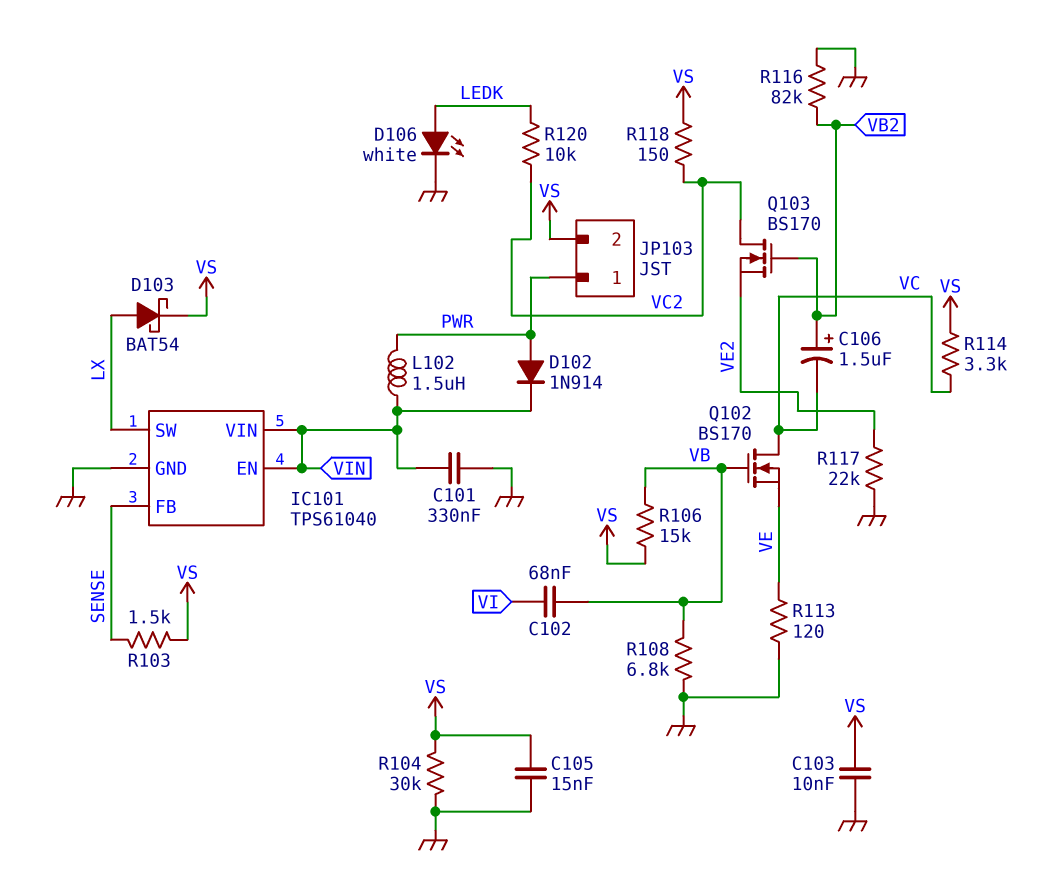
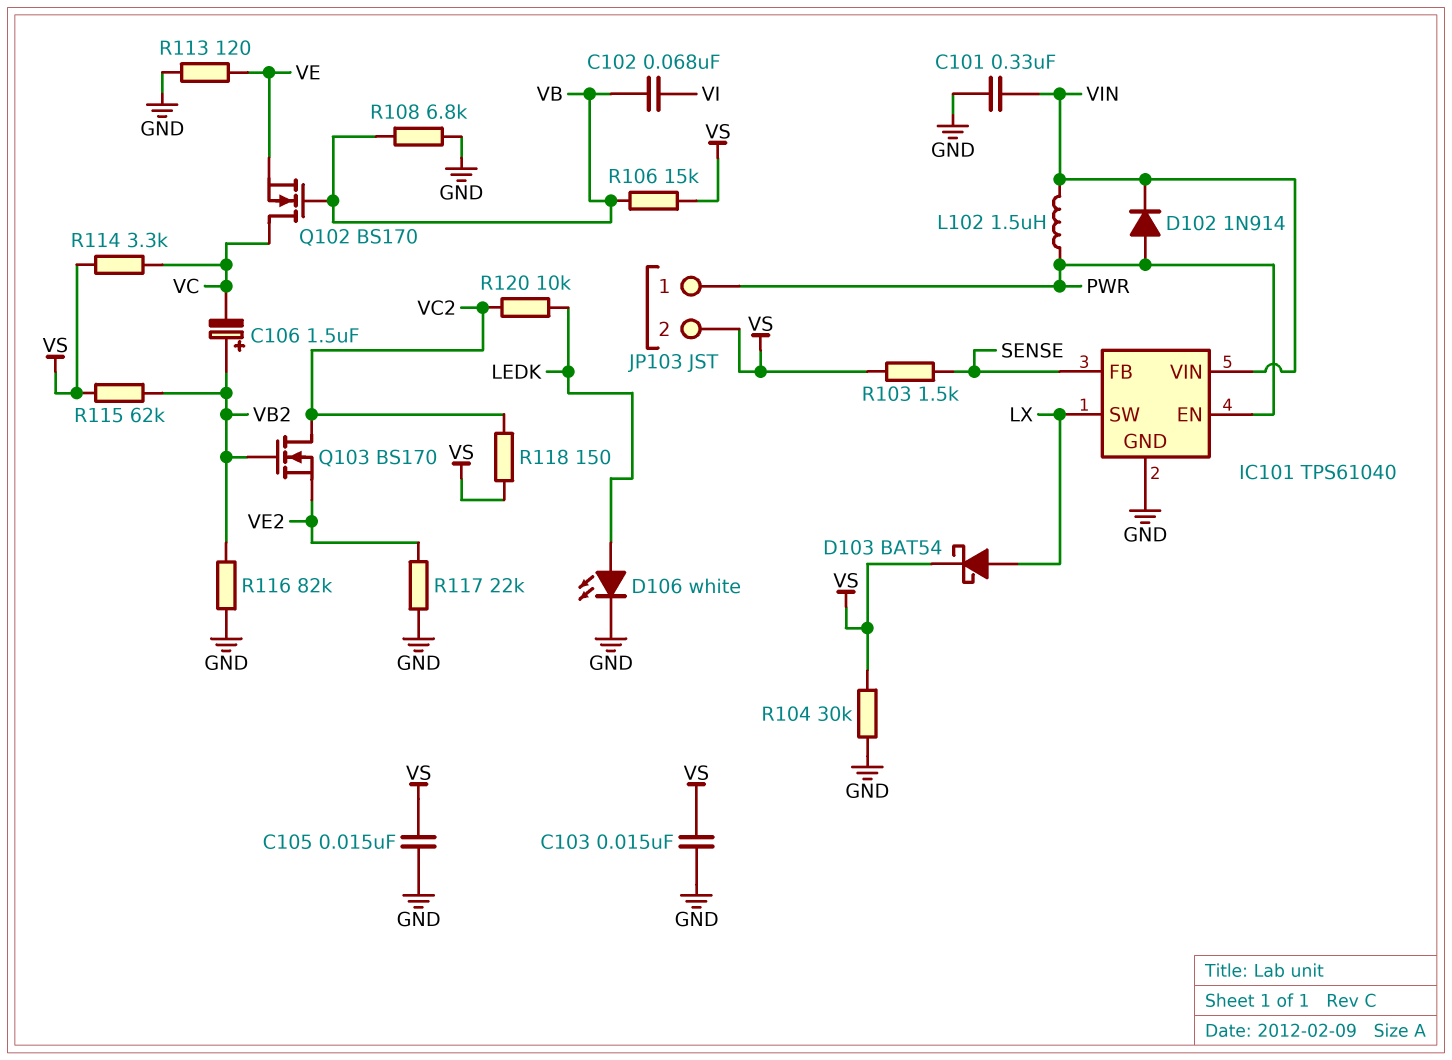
C103: 10nF (GND, VS) -> 15nF (GND, VS)
IC101 pin EN: VIN -> PWR
R115: none -> 62k (VB2, VS)

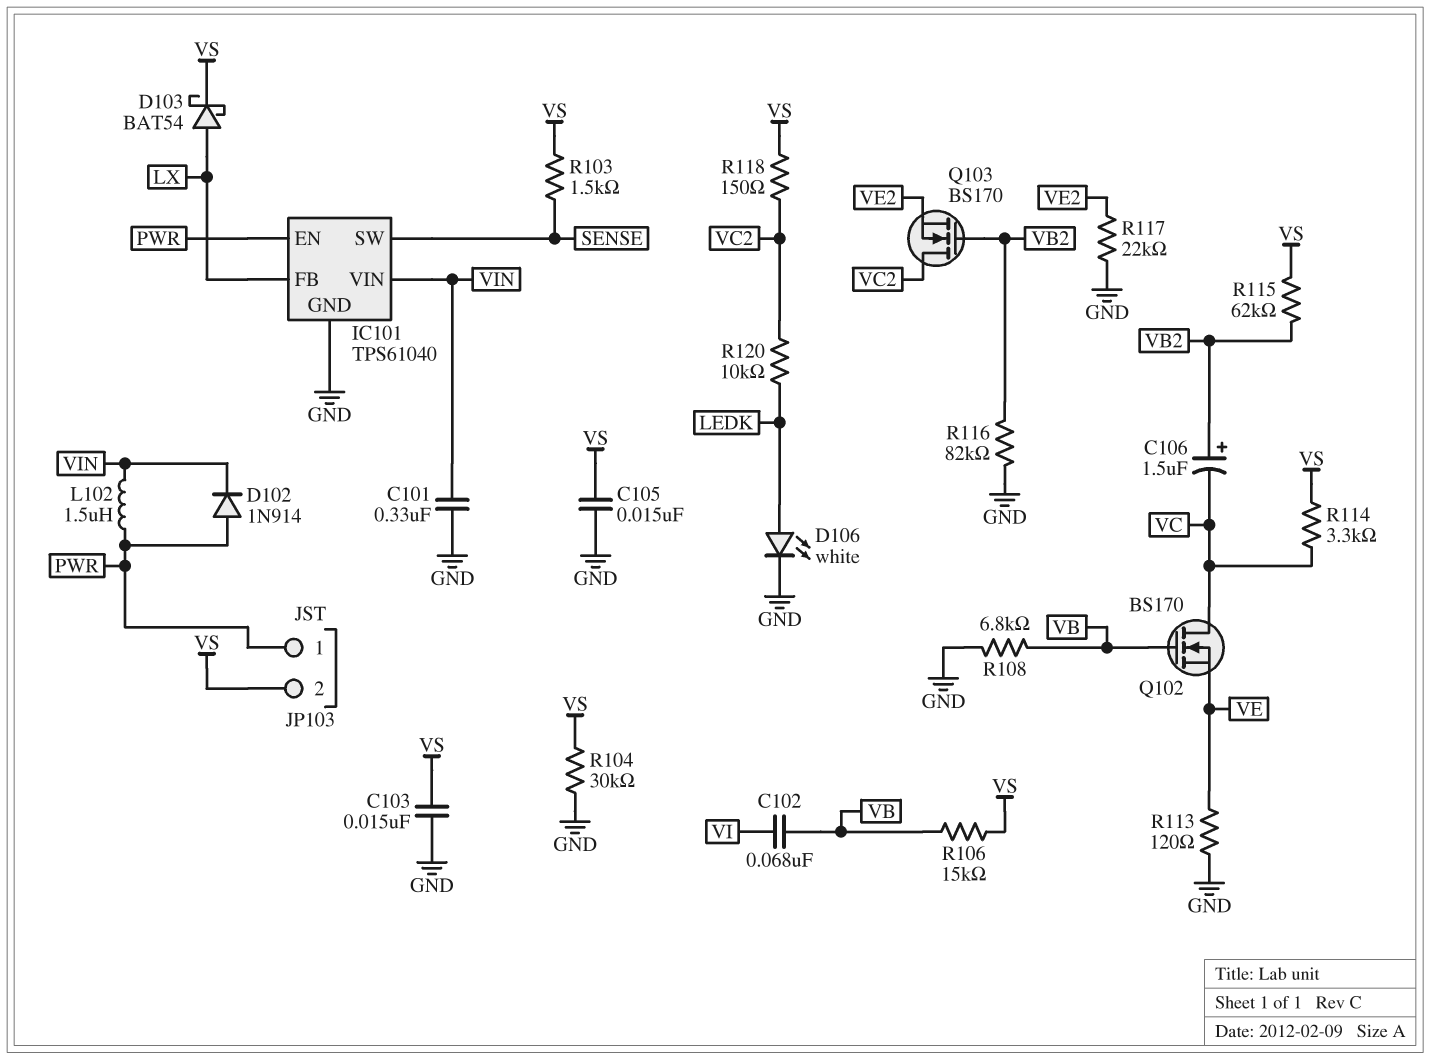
IC101 pin FB: SENSE -> LX
IC101 pin SW: LX -> SENSE

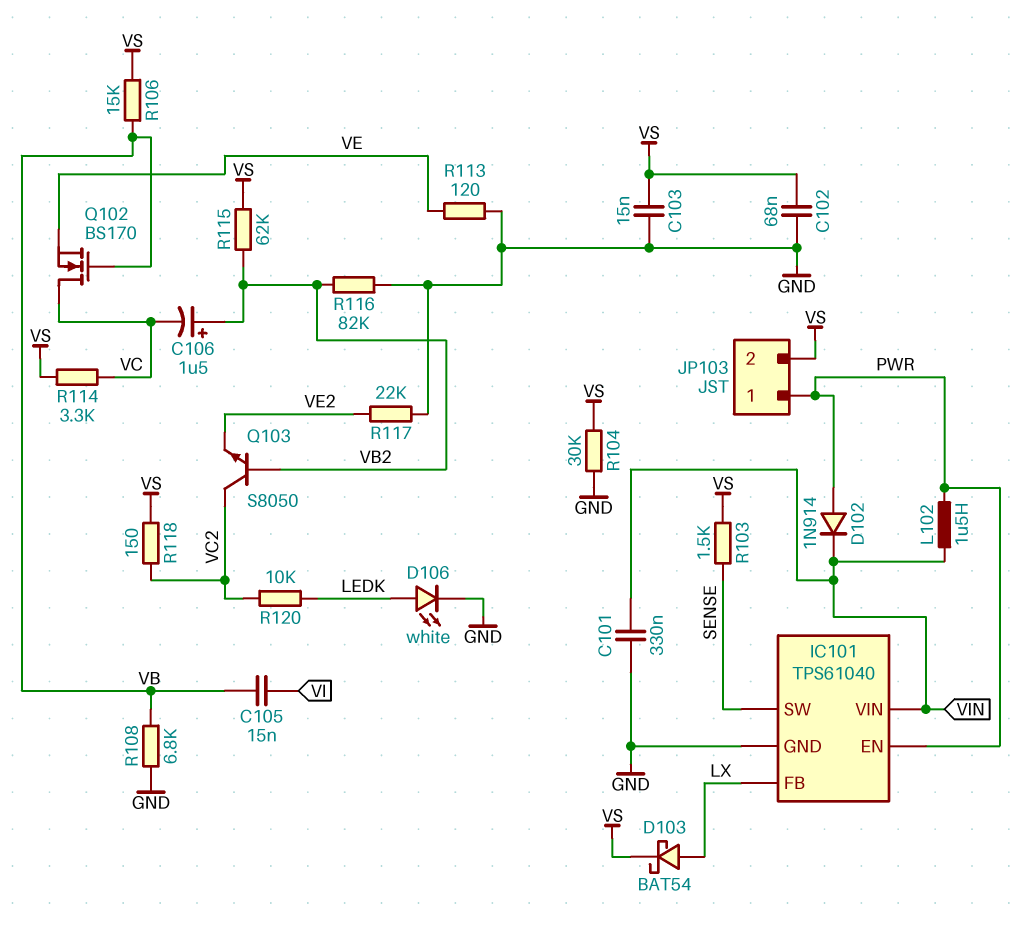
C102: 68nF (VB, VI) -> 68nF (GND, VS)
C105: 15nF (GND, VS) -> 15nF (VB, VI)
Q103: NMOS BS170 (G VB2, D VC2, S VE2) -> NPN S8050 (B VB2, C VC2, E VE2)

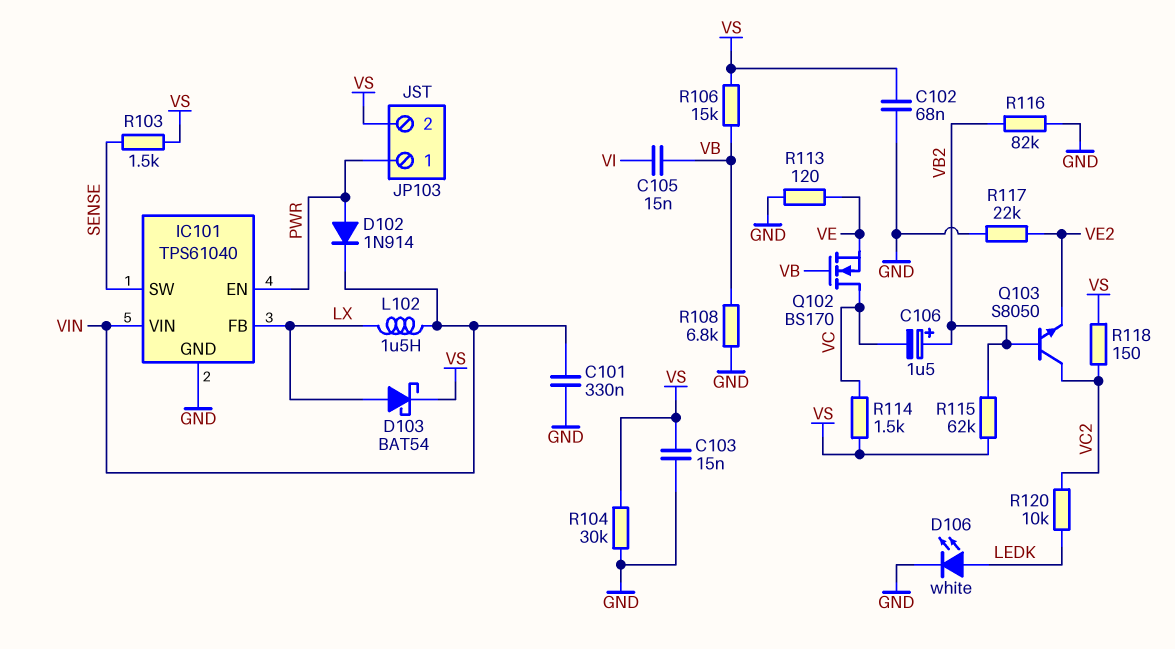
L102: 1.5uH (PWR, VIN) -> 1.5uH (LX, VIN)
R114: 3.3k (VC, VS) -> 1.5k (VC, VS)

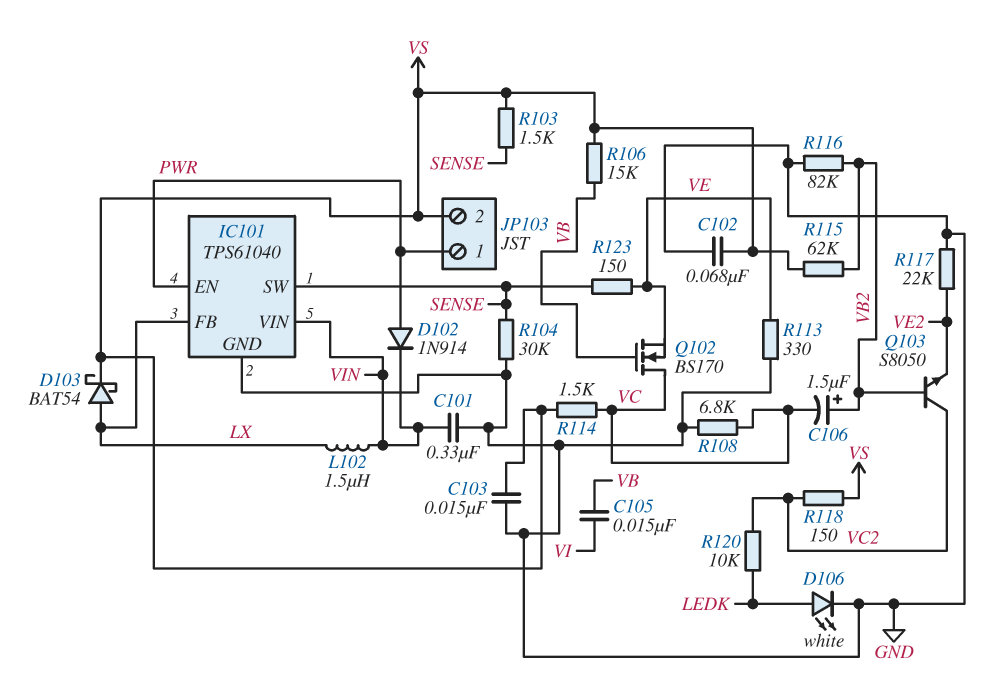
R104: 30k (GND, VS) -> 30k (GND, SENSE)
R108: 6.8k (GND, VB) -> 6.8k (GND, VC)
R113: 120 (GND, VE) -> 330 (GND, VE)
R123: none -> 150 (SENSE, VE)

